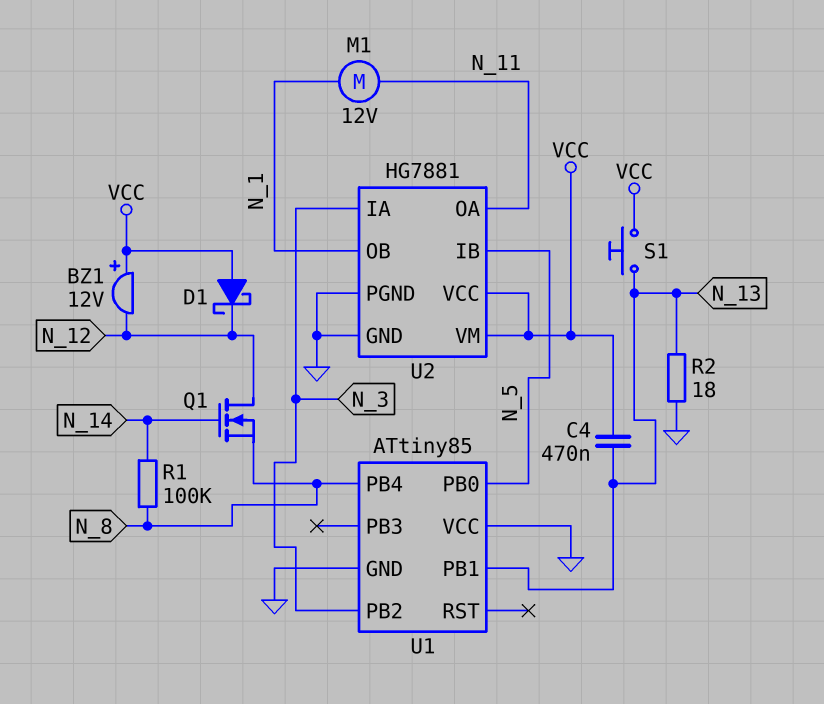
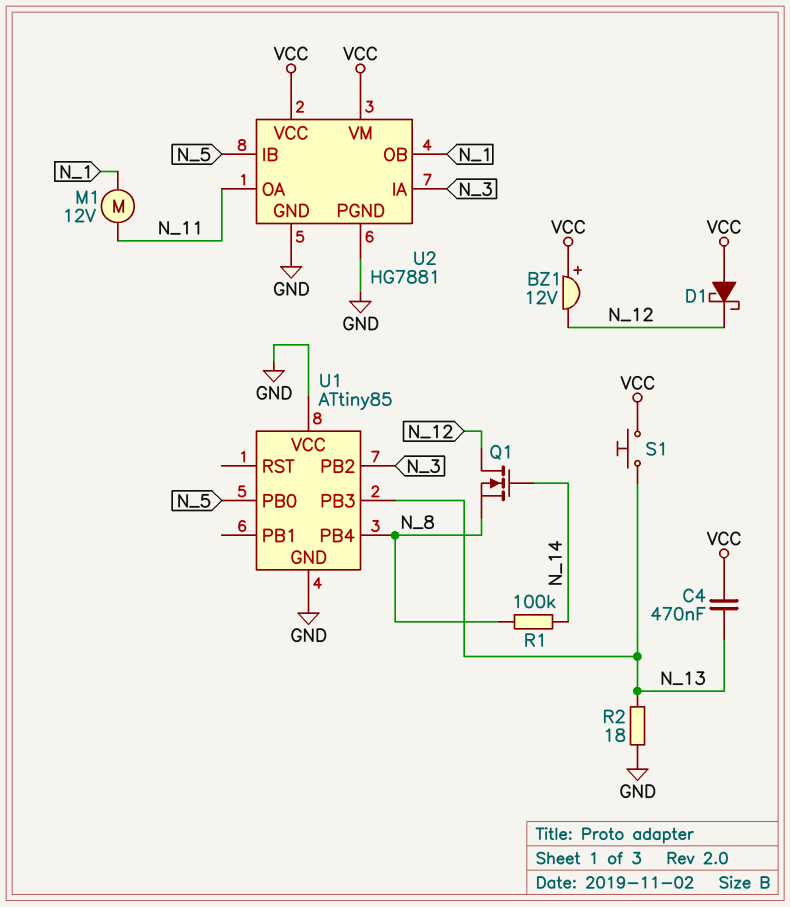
U1 pin PB1: N_13 -> none
U1 pin PB3: none -> N_13

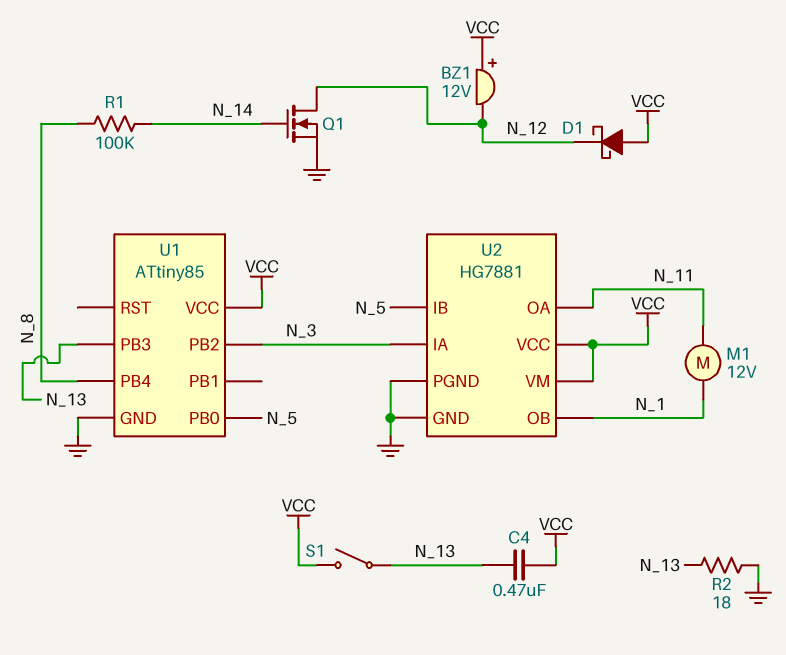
Q1: NMOS (G N_14, D N_12, S N_8) -> NMOS (G N_14, D N_12, S GND)
S1: button (N_13, VCC) -> switch (N_13, VCC)
U1 pin VCC: GND -> VCC

